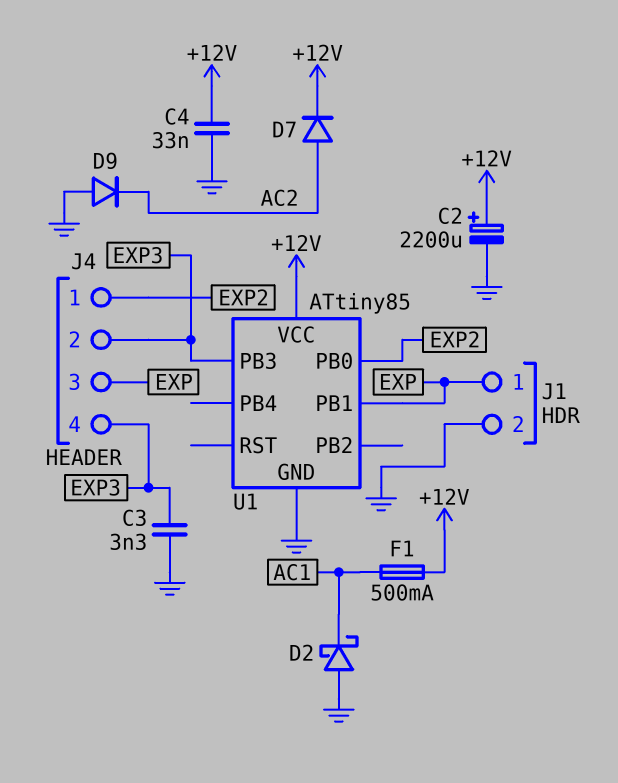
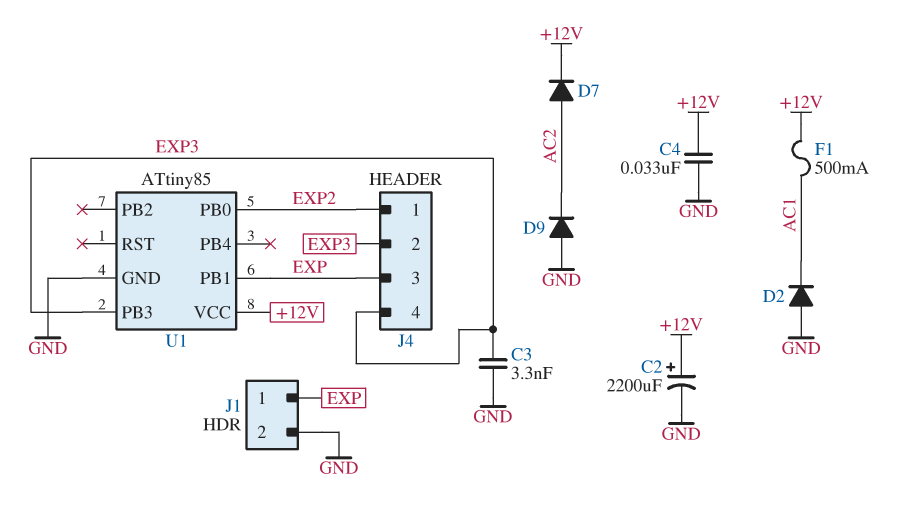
D2: schottky (A GND, K AC1) -> diode (A GND, K AC1)

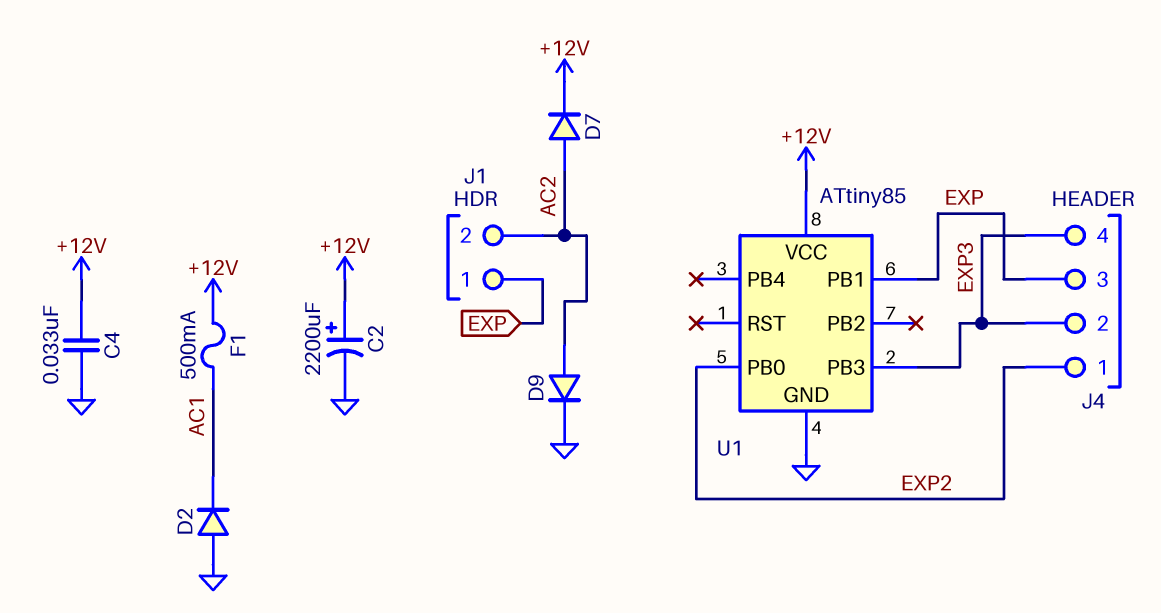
C3: 3.3nF (EXP3, GND) -> none
D9: diode (A GND, K AC2) -> diode (A AC2, K GND)
J1 pin 2: GND -> AC2

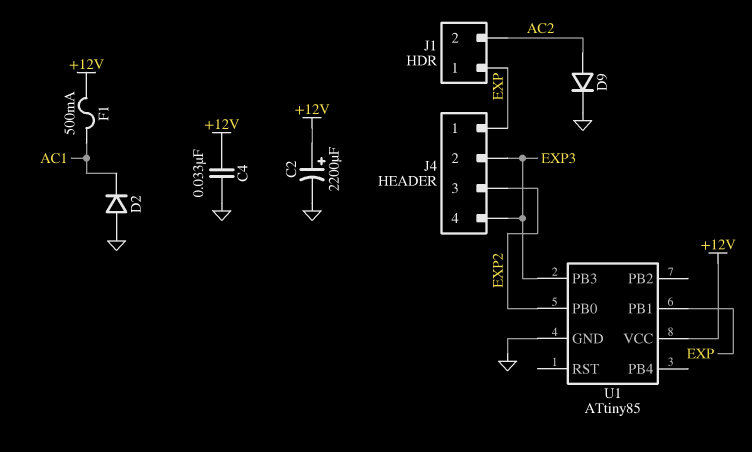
D7: diode (A AC2, K +12V) -> none
J4 pin 1: EXP2 -> EXP
J4 pin 3: EXP -> EXP2

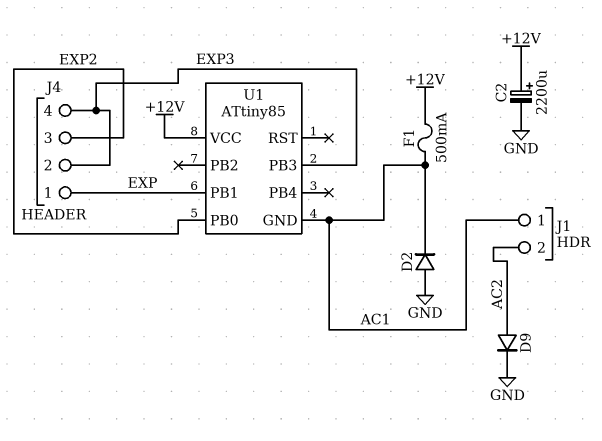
C4: 33nF (+12V, GND) -> none
J1 pin 1: EXP -> AC1
U1 pin GND: GND -> AC1

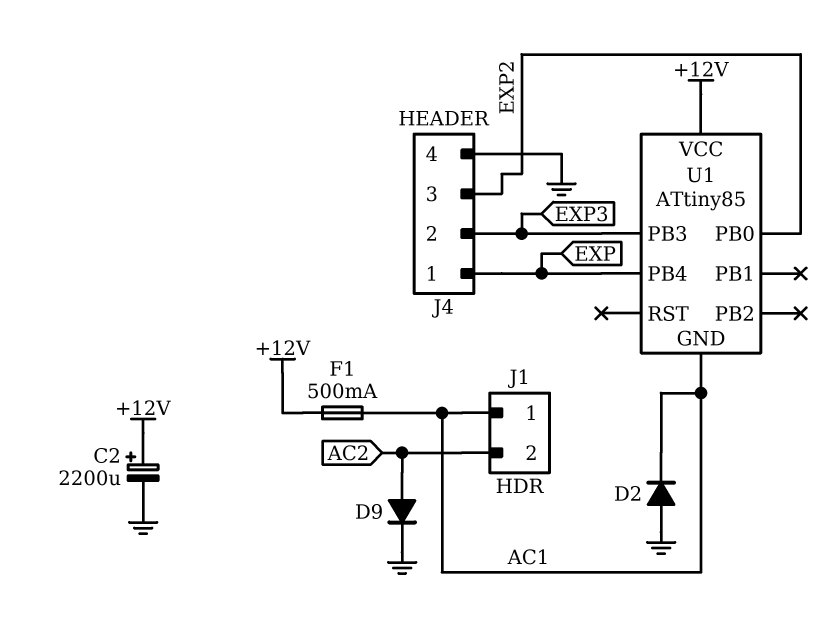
J4 pin 4: EXP3 -> GND
U1 pin PB1: EXP -> none
U1 pin PB4: none -> EXP

